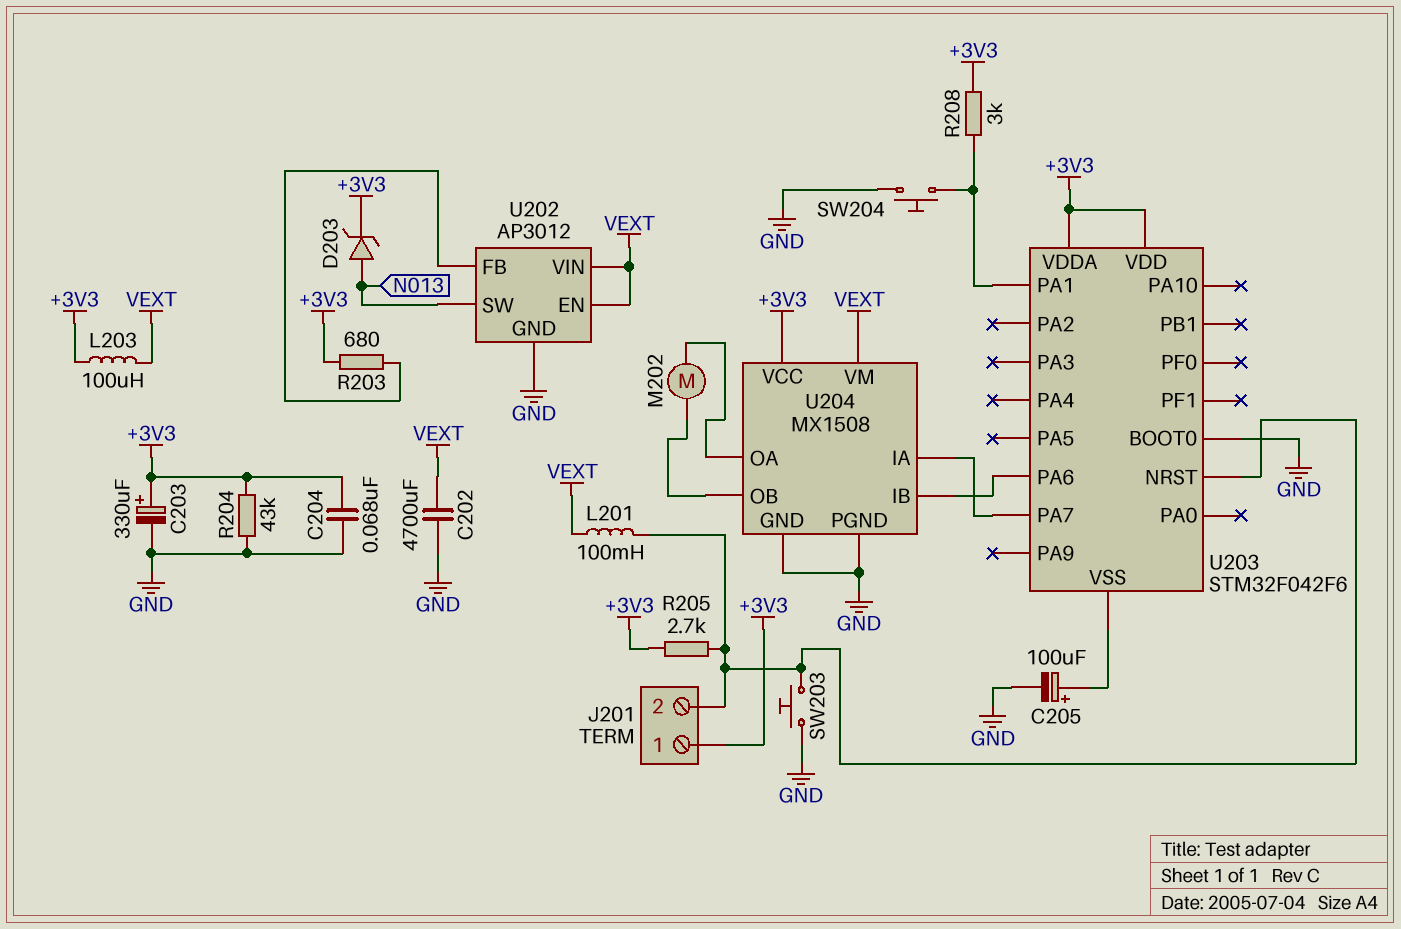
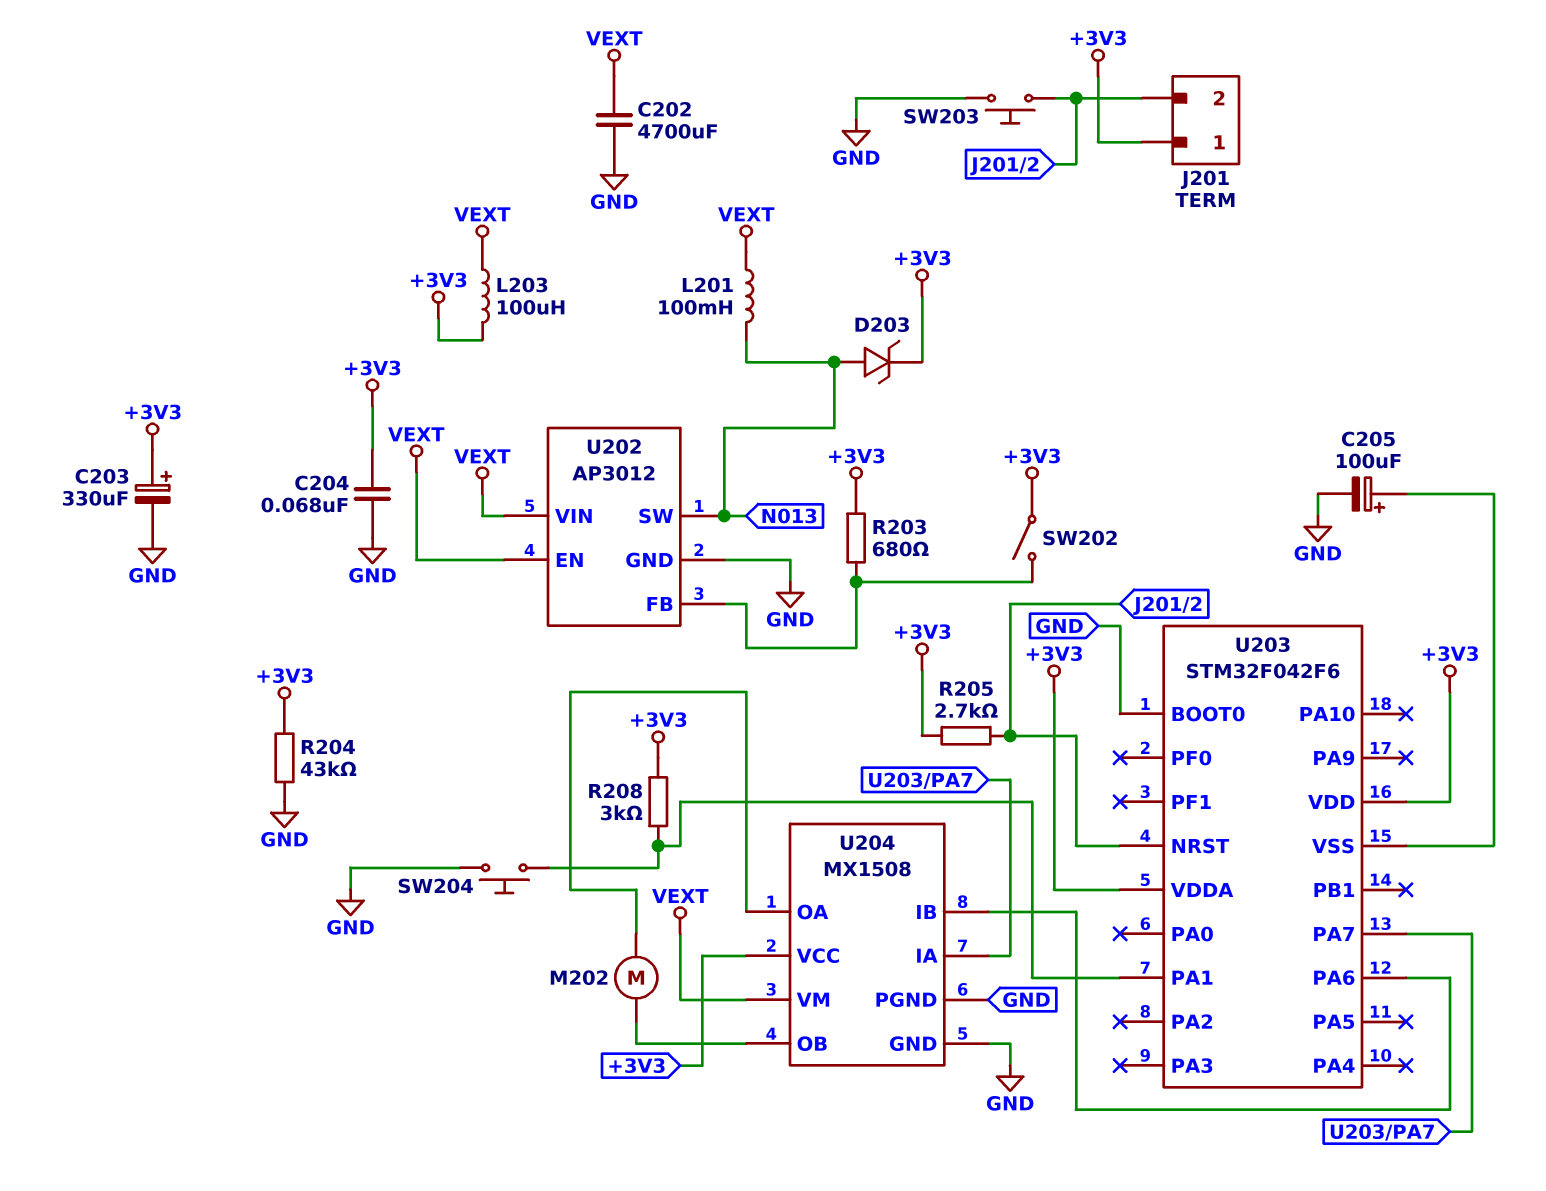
L201: 100mH (J201/2, VEXT) -> 100mH (N013, VEXT)
SW202: none -> switch (+3V3, U202/FB)

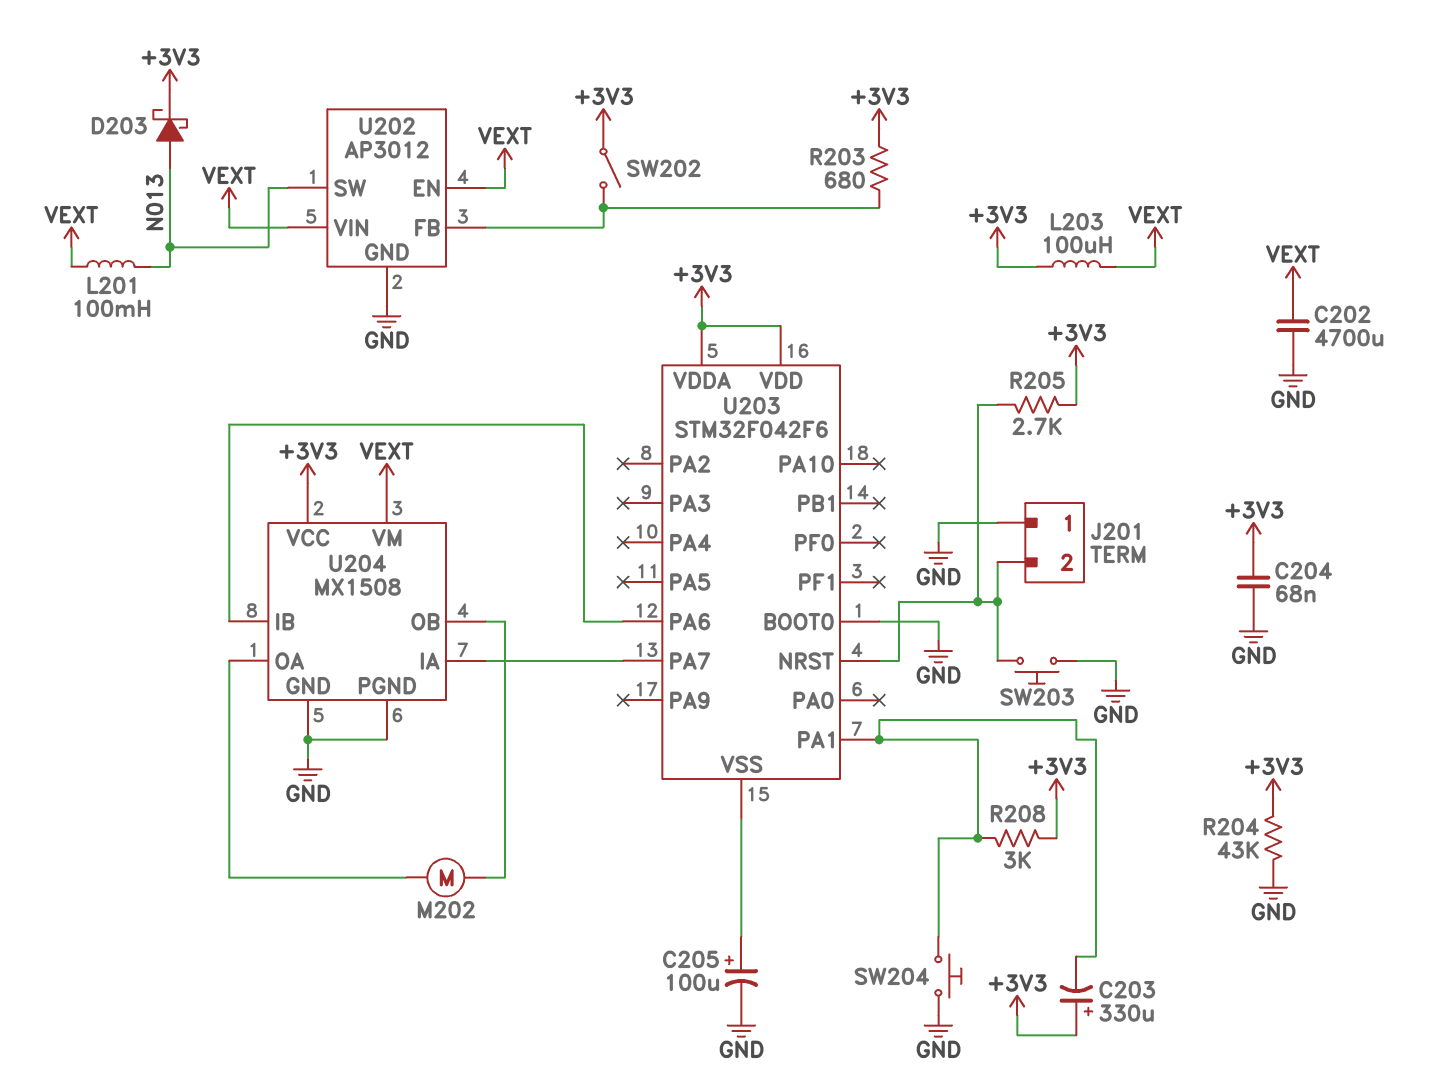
C203: 330uF (plus +3V3, minus GND) -> 330uF (plus +3V3, minus U203/PA1)
D203: zener (A N013, K +3V3) -> schottky (A N013, K +3V3)
J201 pin 1: +3V3 -> GND

